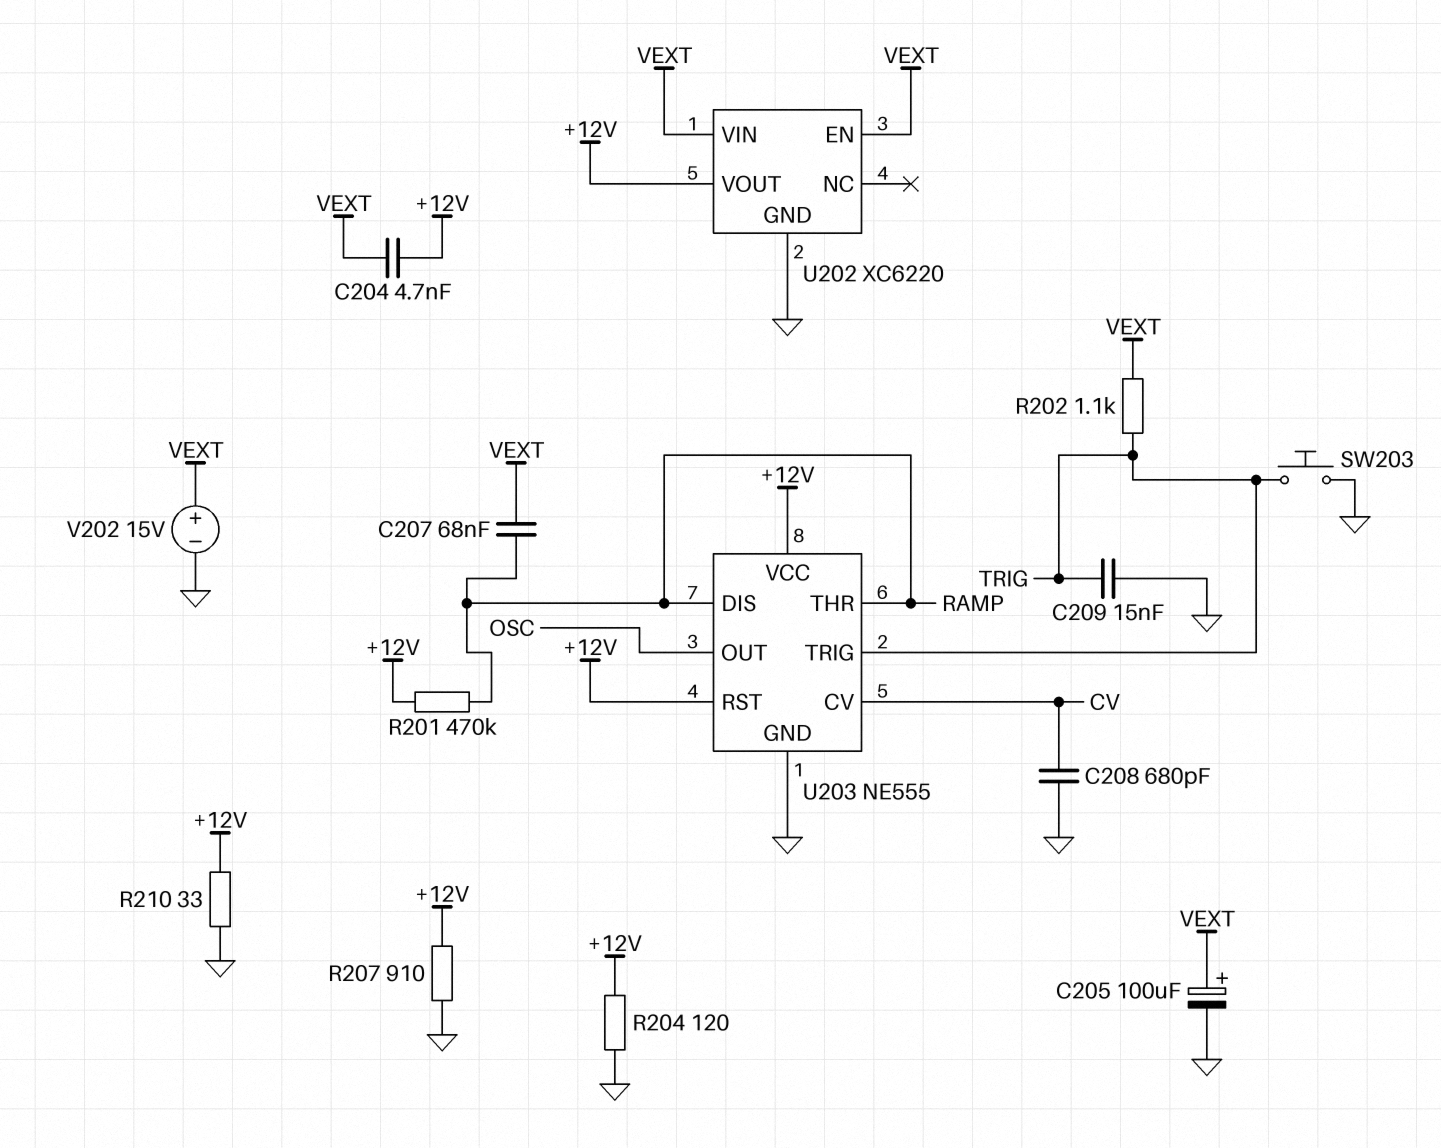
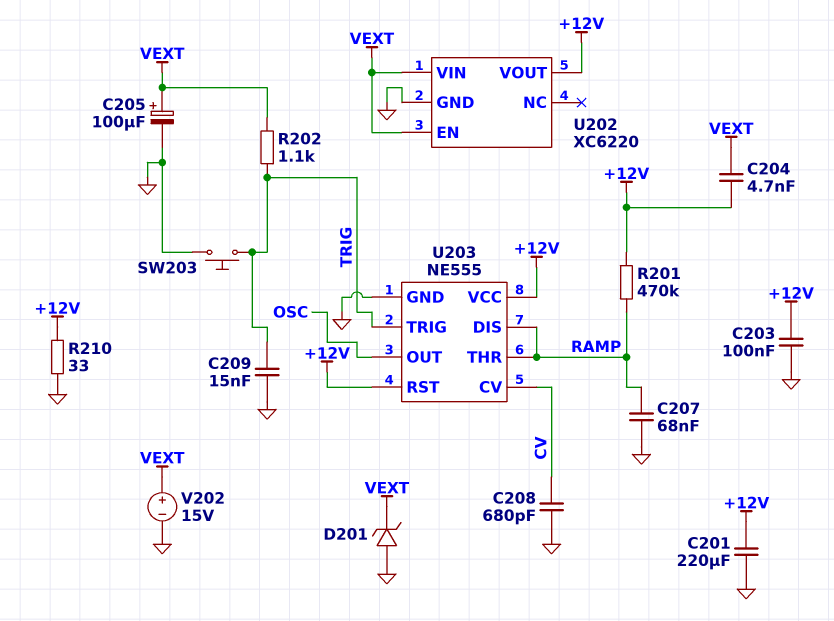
C201: none -> 220uF (+12V, GND)
C203: none -> 100nF (+12V, GND)
C207: 68nF (RAMP, VEXT) -> 68nF (GND, RAMP)
D201: none -> zener (A GND, K VEXT)
R204: 120 (+12V, GND) -> none
R207: 910 (+12V, GND) -> none

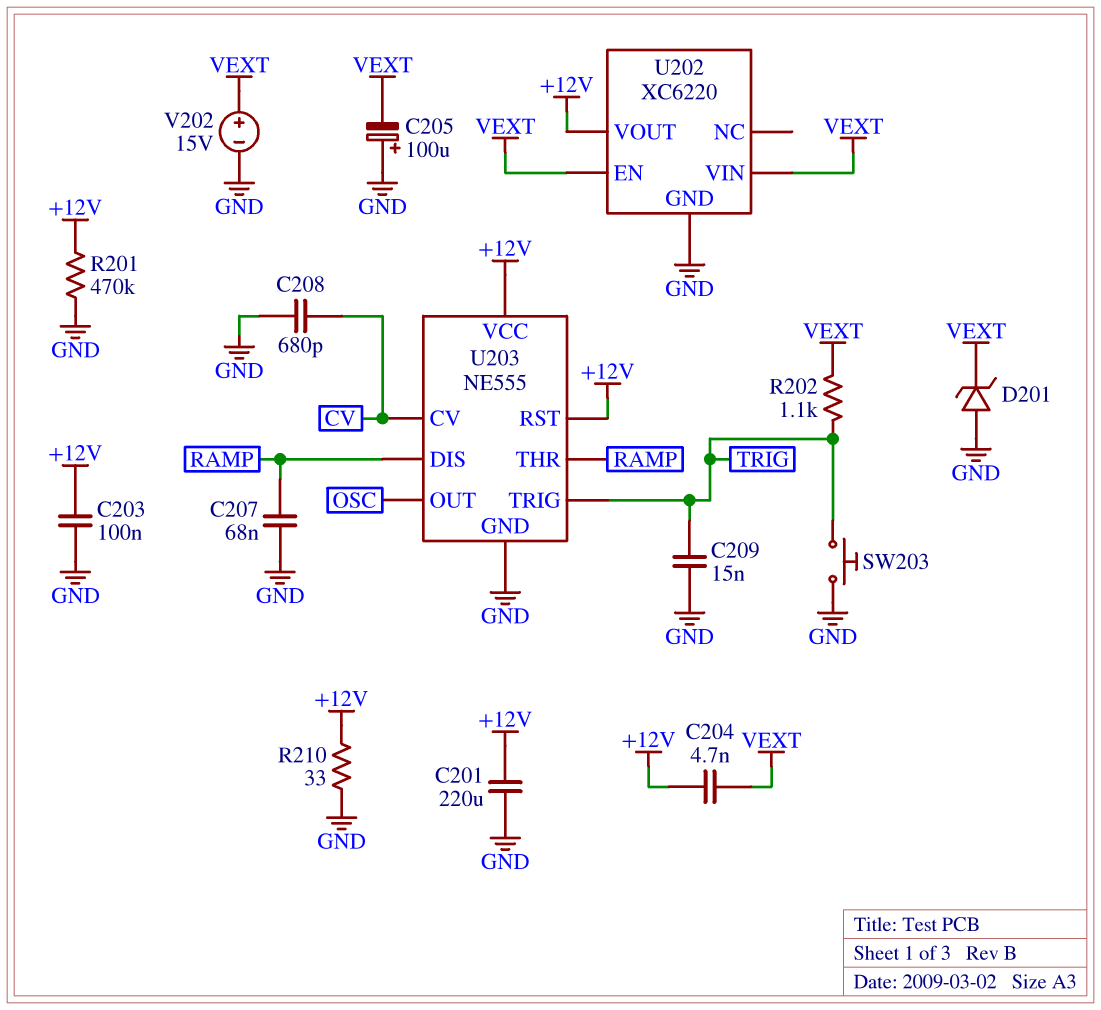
C205: 100uF (plus VEXT, minus GND) -> 100uF (plus GND, minus VEXT)
R201: 470k (+12V, RAMP) -> 470k (+12V, GND)

